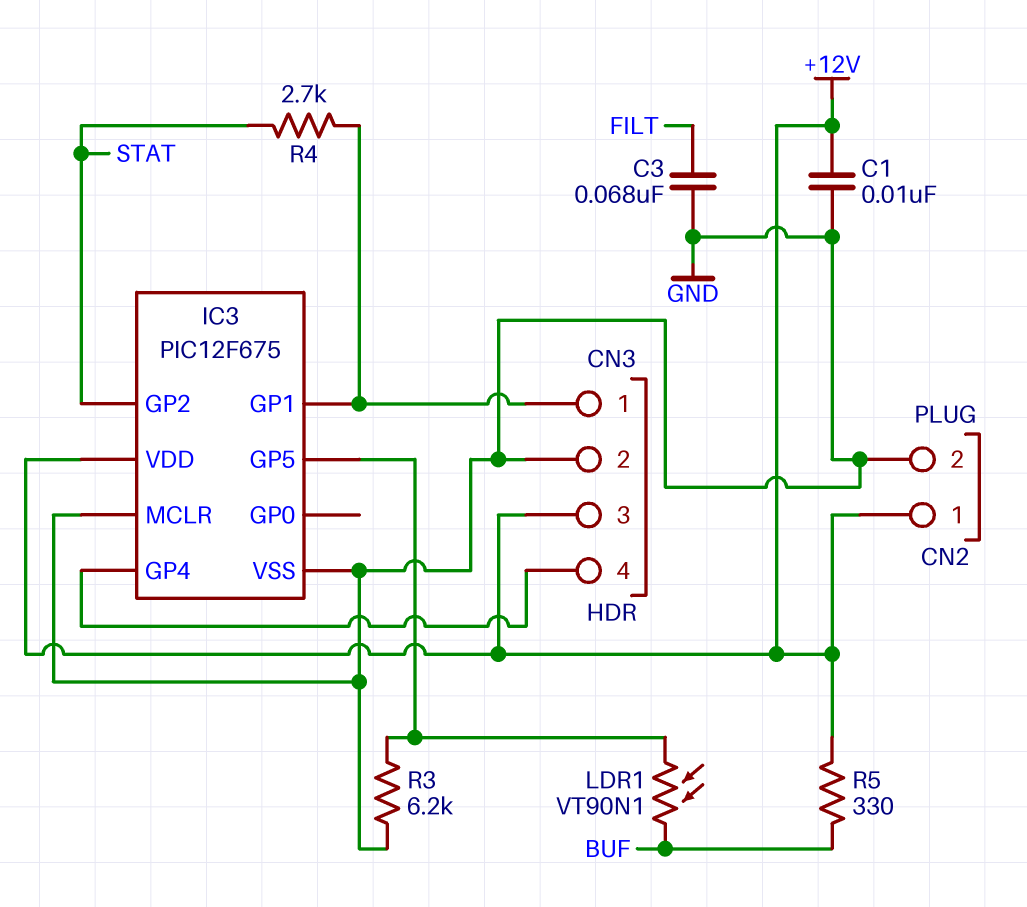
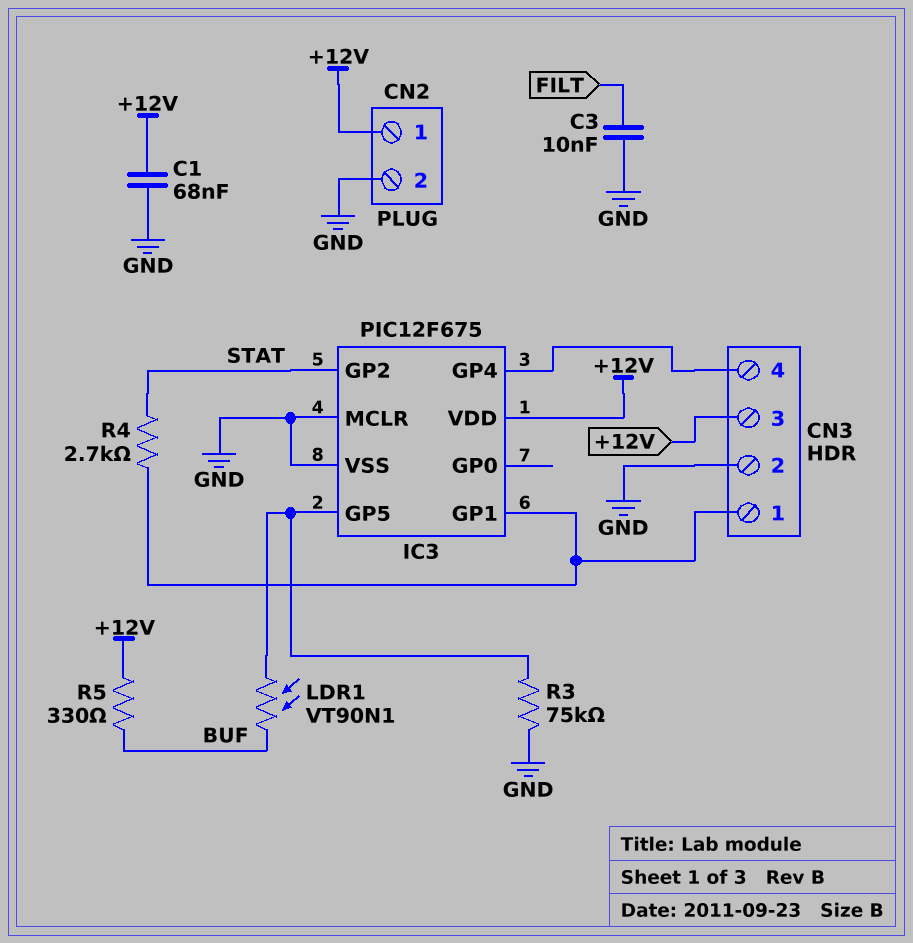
C1: 10nF (+12V, GND) -> 68nF (+12V, GND)
C3: 68nF (FILT, GND) -> 10nF (FILT, GND)
R3: 6.2k (GND, IC3/GP5) -> 75k (GND, IC3/GP5)

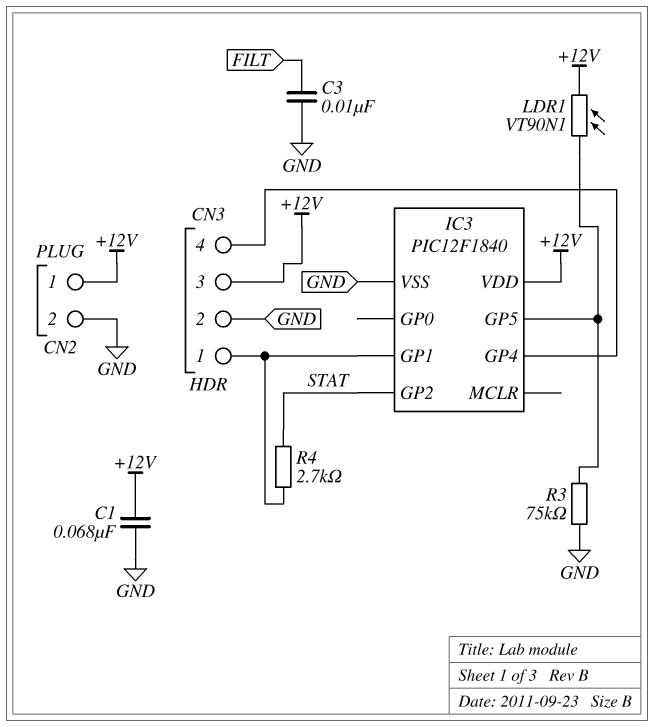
IC3: PIC12F675 -> PIC12F1840
IC3 pin MCLR: GND -> none
LDR1: VT90N1 (BUF, IC3/GP5) -> VT90N1 (+12V, IC3/GP5)
R5: 330 (+12V, BUF) -> none

